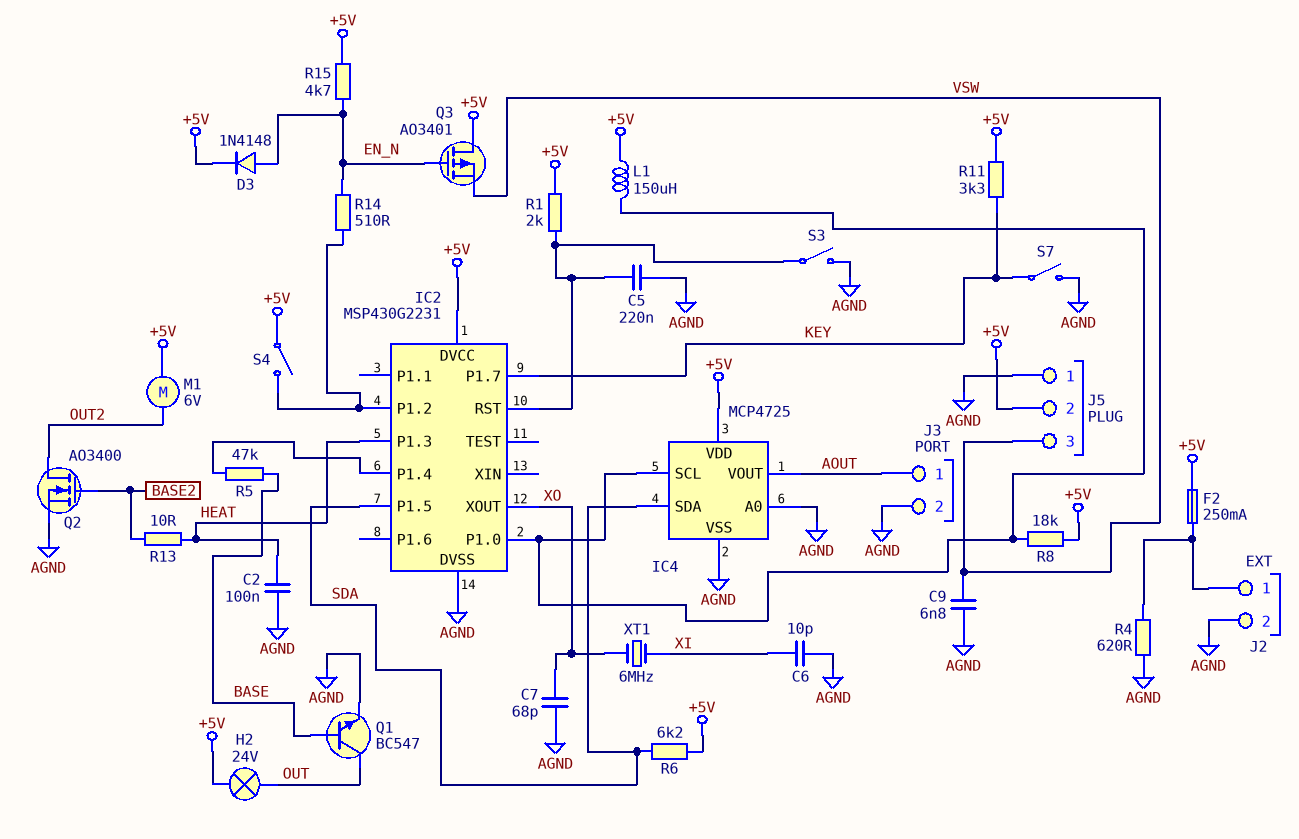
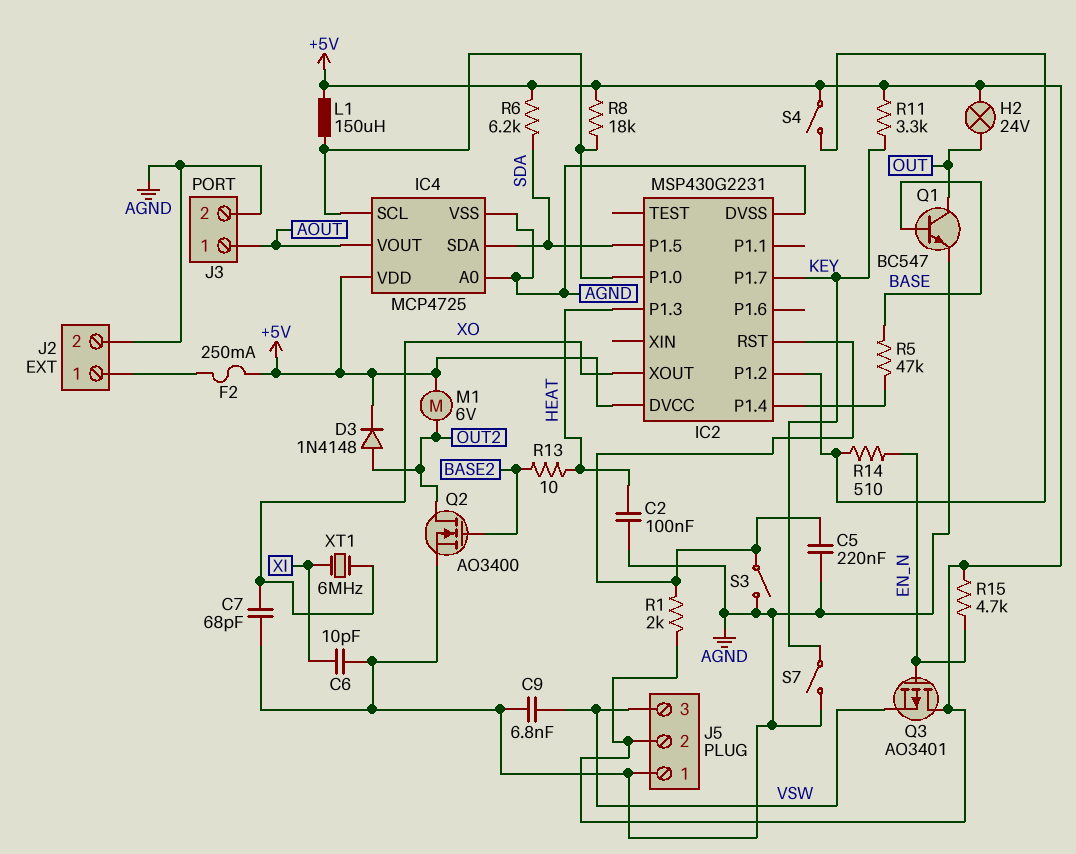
D3: diode 1N4148 (A EN_N, K +5V) -> diode 1N4148 (A OUT2, K +5V)
R4: 620 (AGND, J2/1) -> none

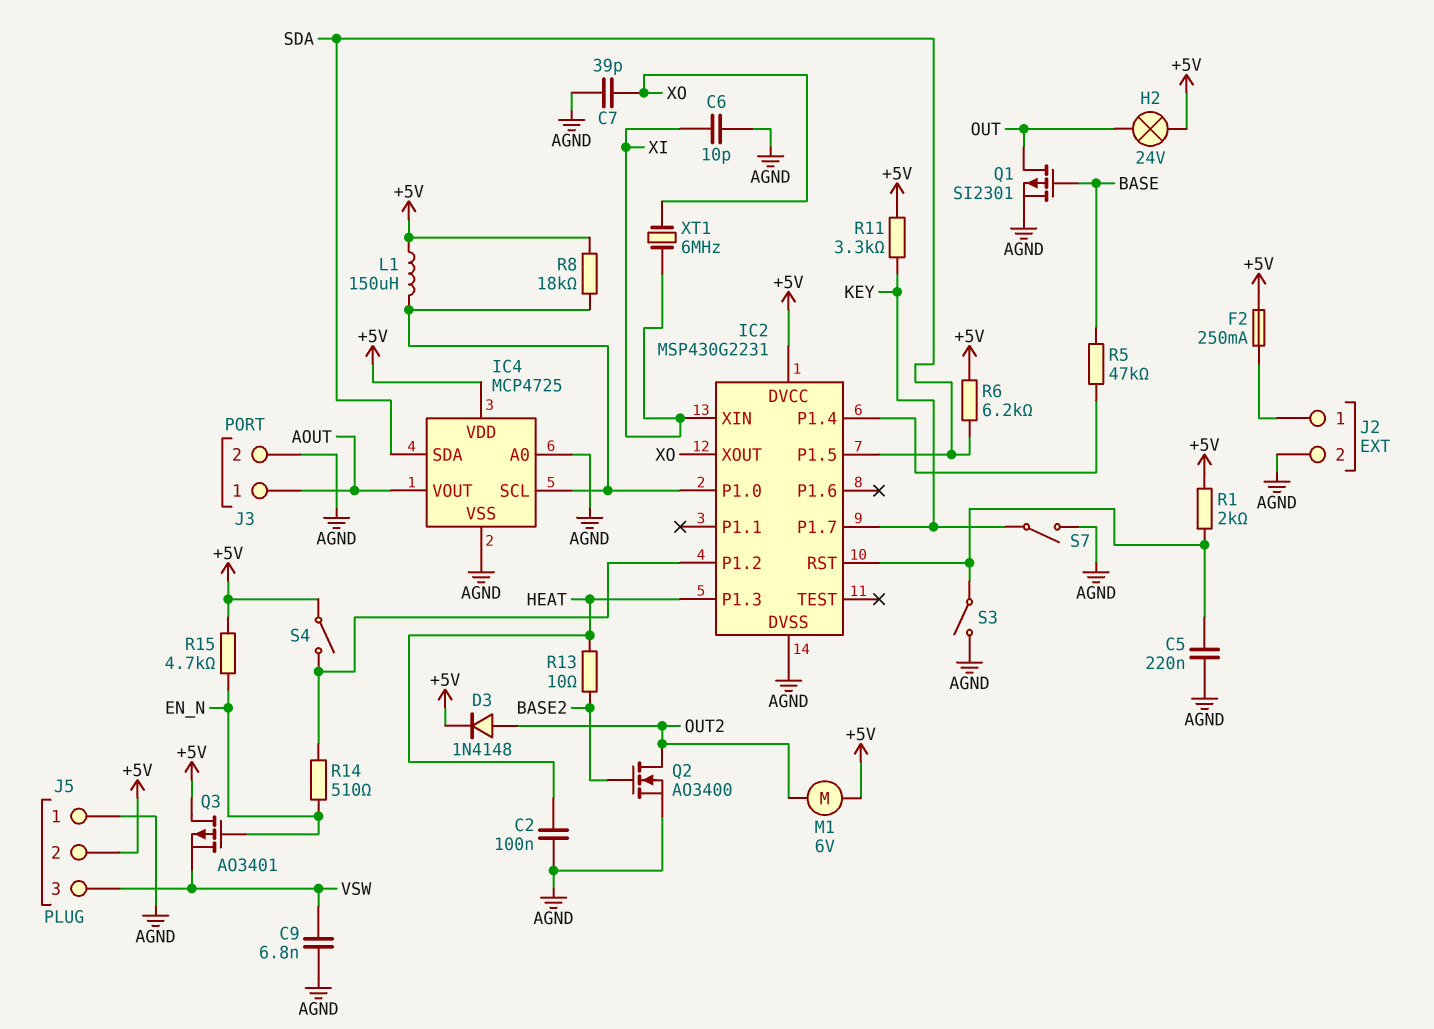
C7: 68pF (AGND, XO) -> 39pF (AGND, XO)
IC2 pin XIN: none -> XI
Q1: NPN BC547 (B BASE, C OUT, E AGND) -> PMOS SI2301 (G BASE, D OUT, S AGND)

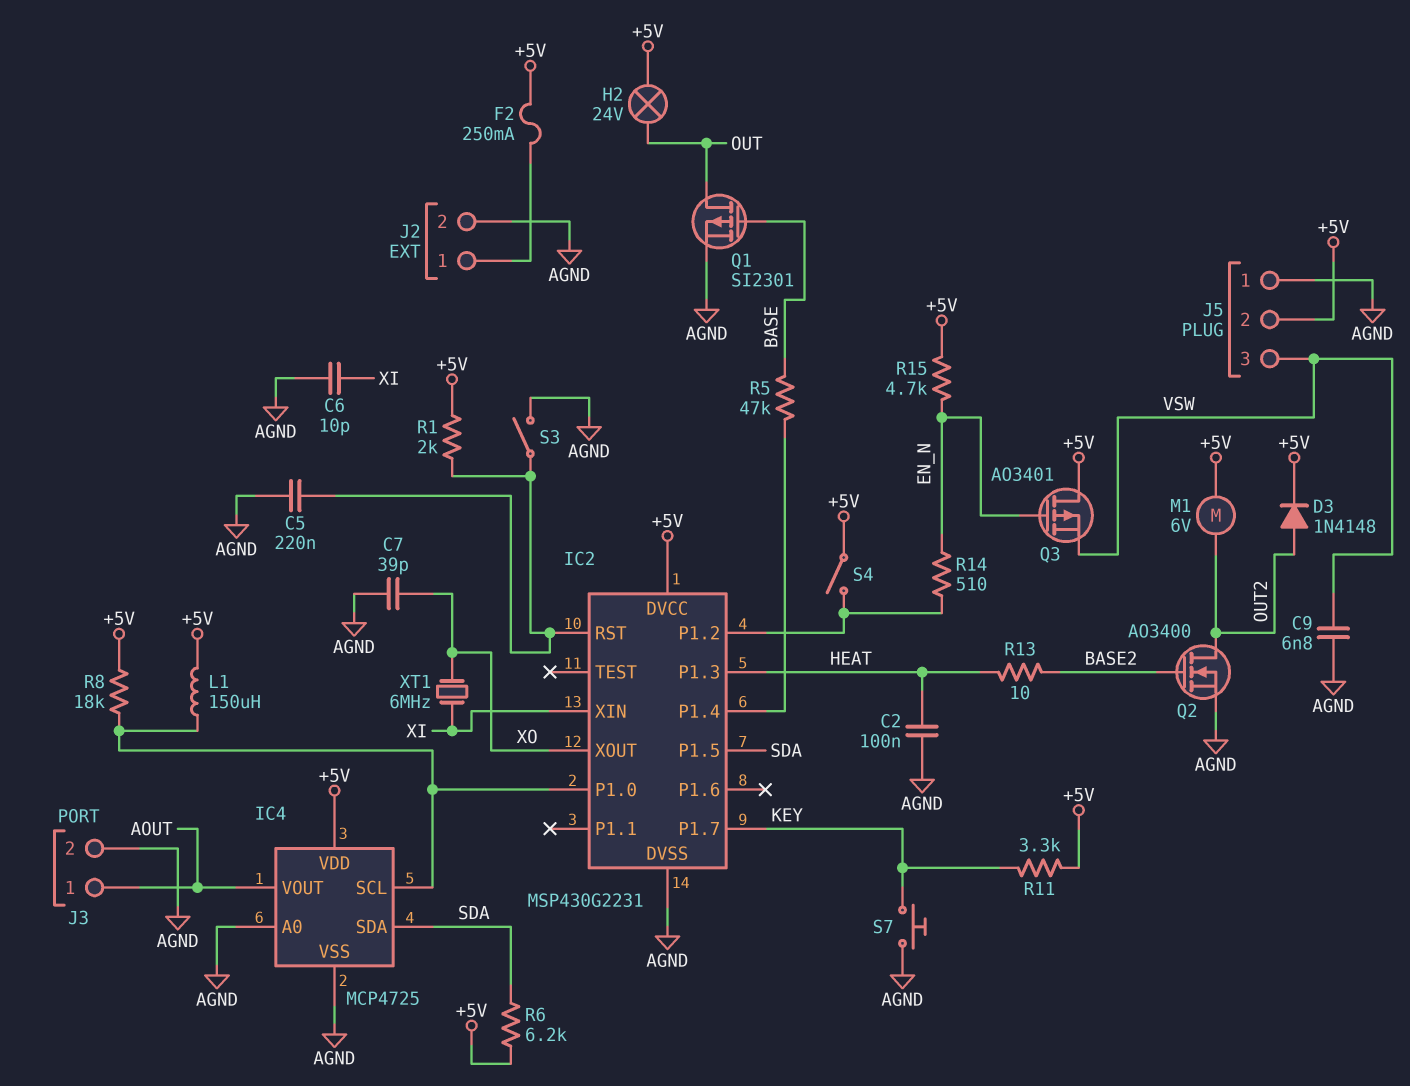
S7: switch (AGND, KEY) -> button (AGND, KEY)

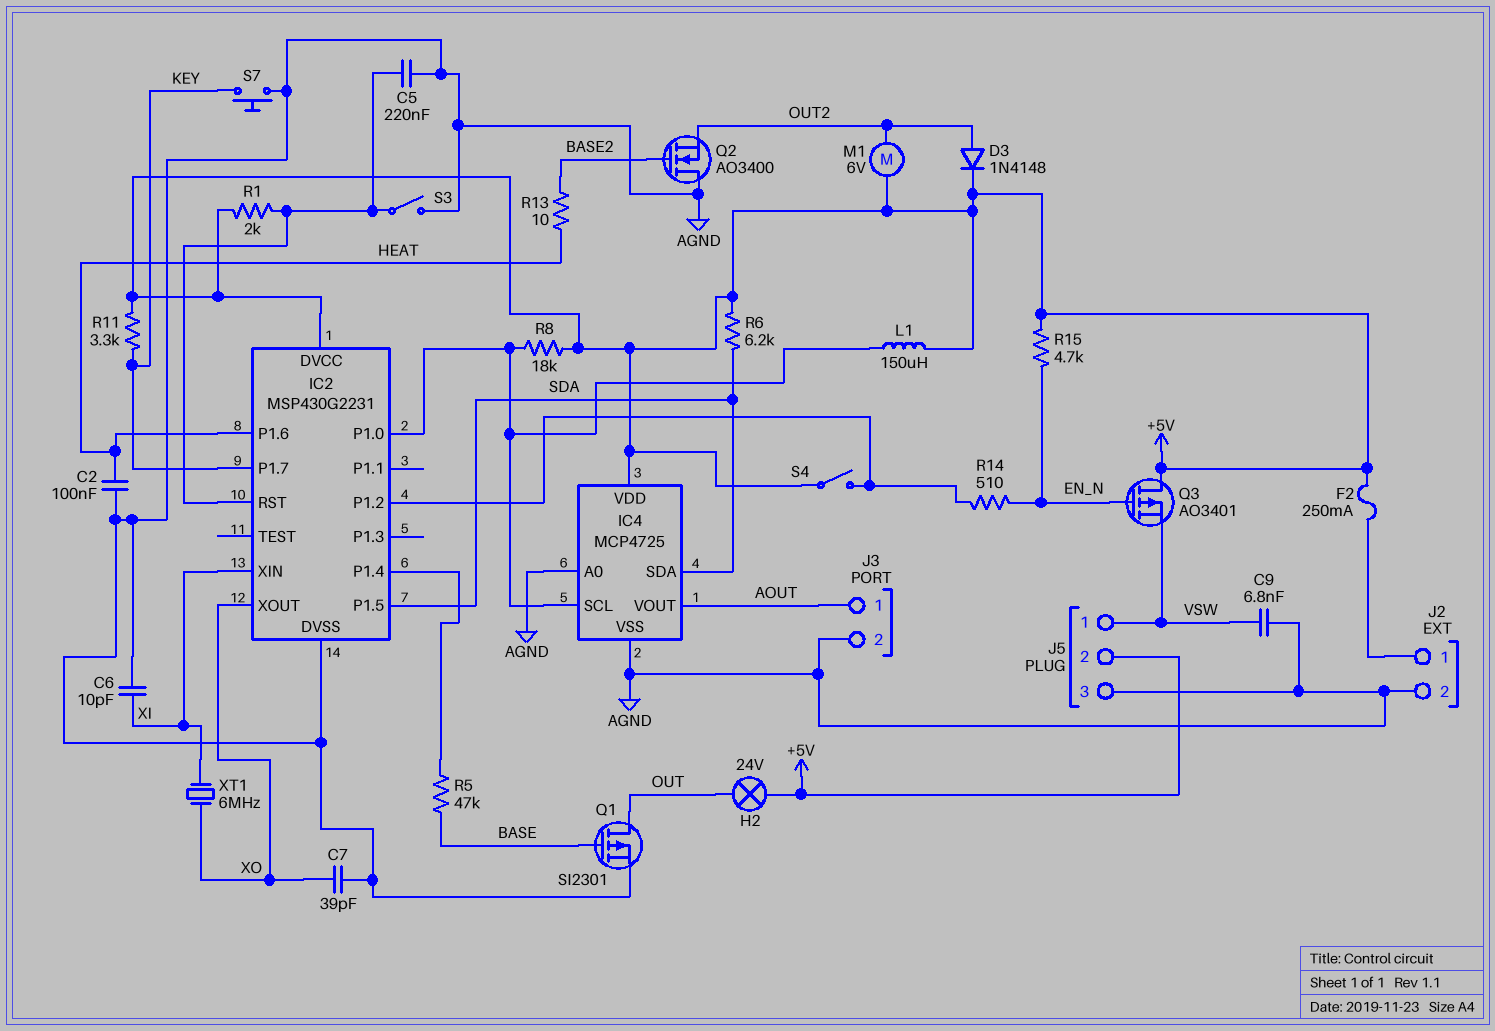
IC2 pin P1.3: HEAT -> none
IC2 pin P1.6: none -> HEAT
J5 pin 1: AGND -> VSW
J5 pin 3: VSW -> AGND
Q2: NMOS AO3400 (G BASE2, D OUT2, S AGND) -> NMOS AO3400 (G BASE2, D AGND, S OUT2)

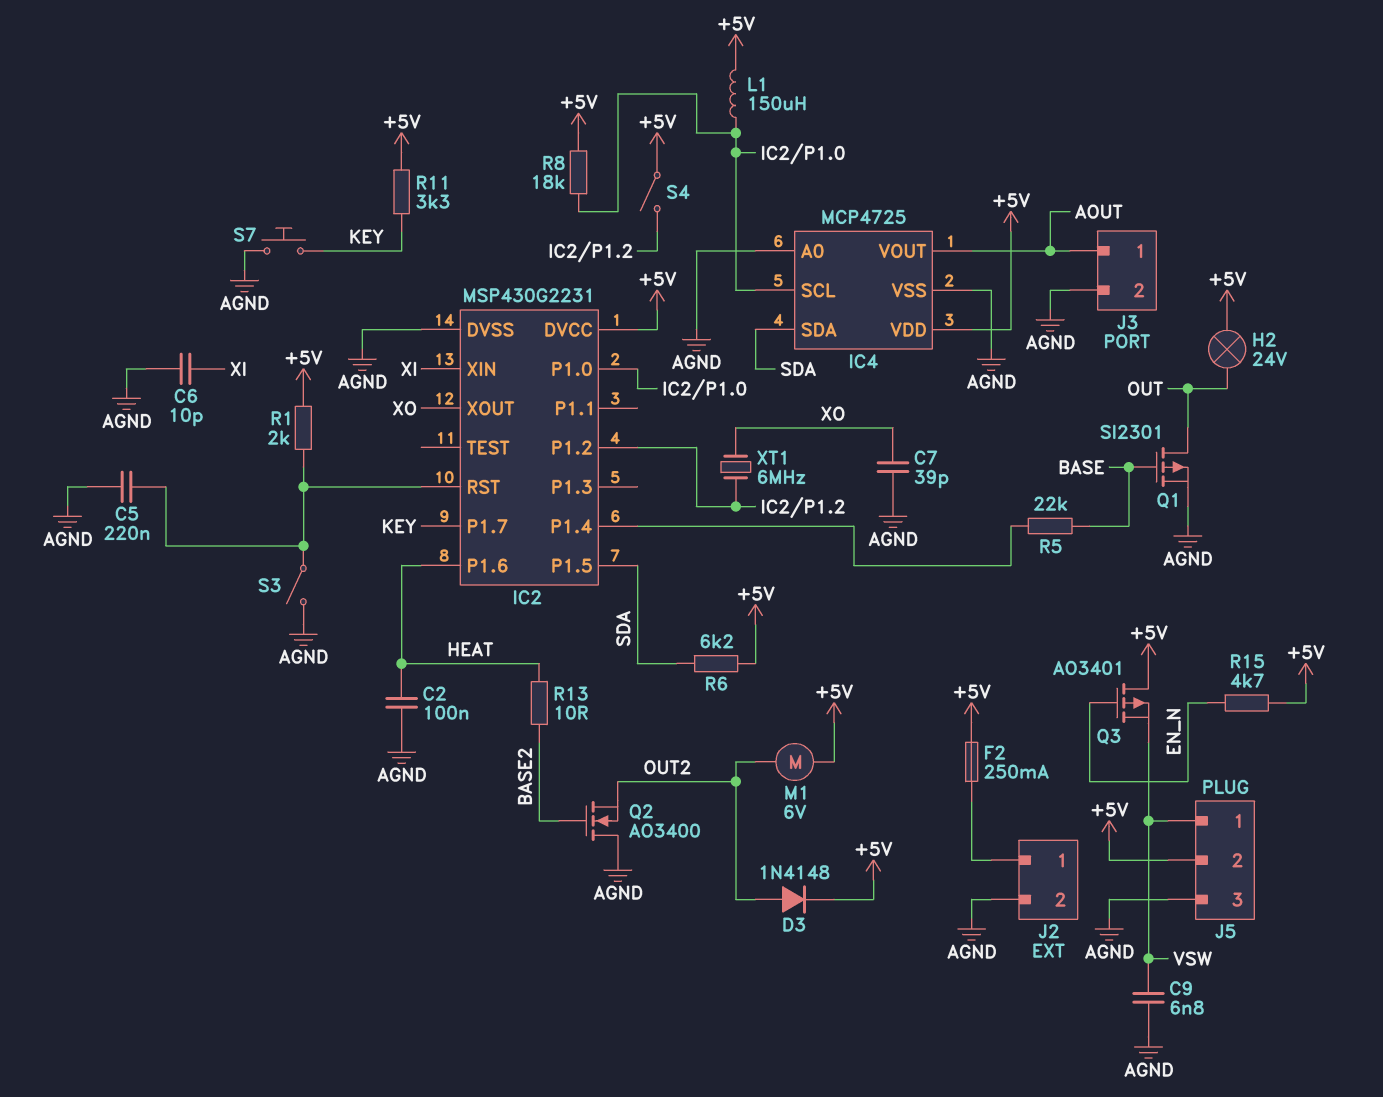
R5: 47k (BASE, IC2/P1.4) -> 22k (BASE, IC2/P1.4)
R14: 510 (EN_N, IC2/P1.2) -> none
XT1: 6MHz (XI, XO) -> 6MHz (IC2/P1.2, XO)

